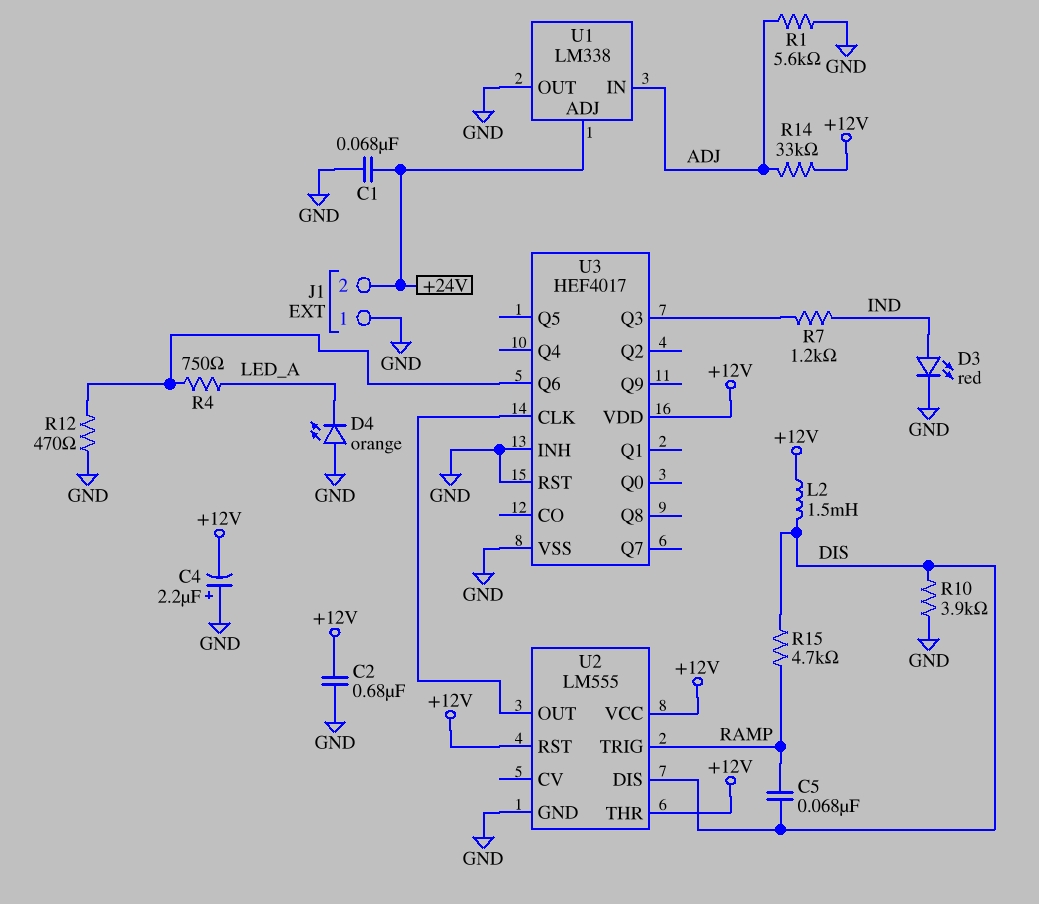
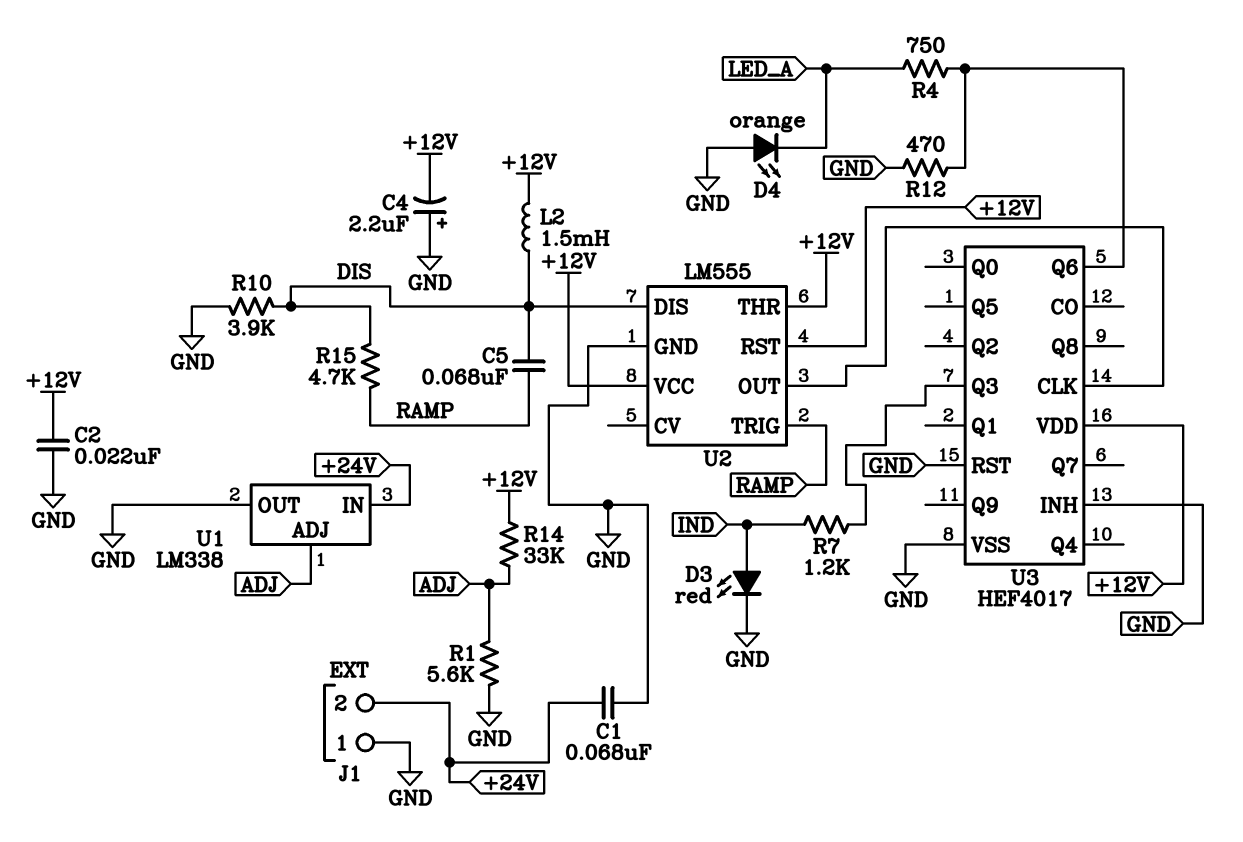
C2: 680nF (+12V, GND) -> 22nF (+12V, GND)
U1 pin ADJ: +24V -> ADJ
U1 pin IN: ADJ -> +24V

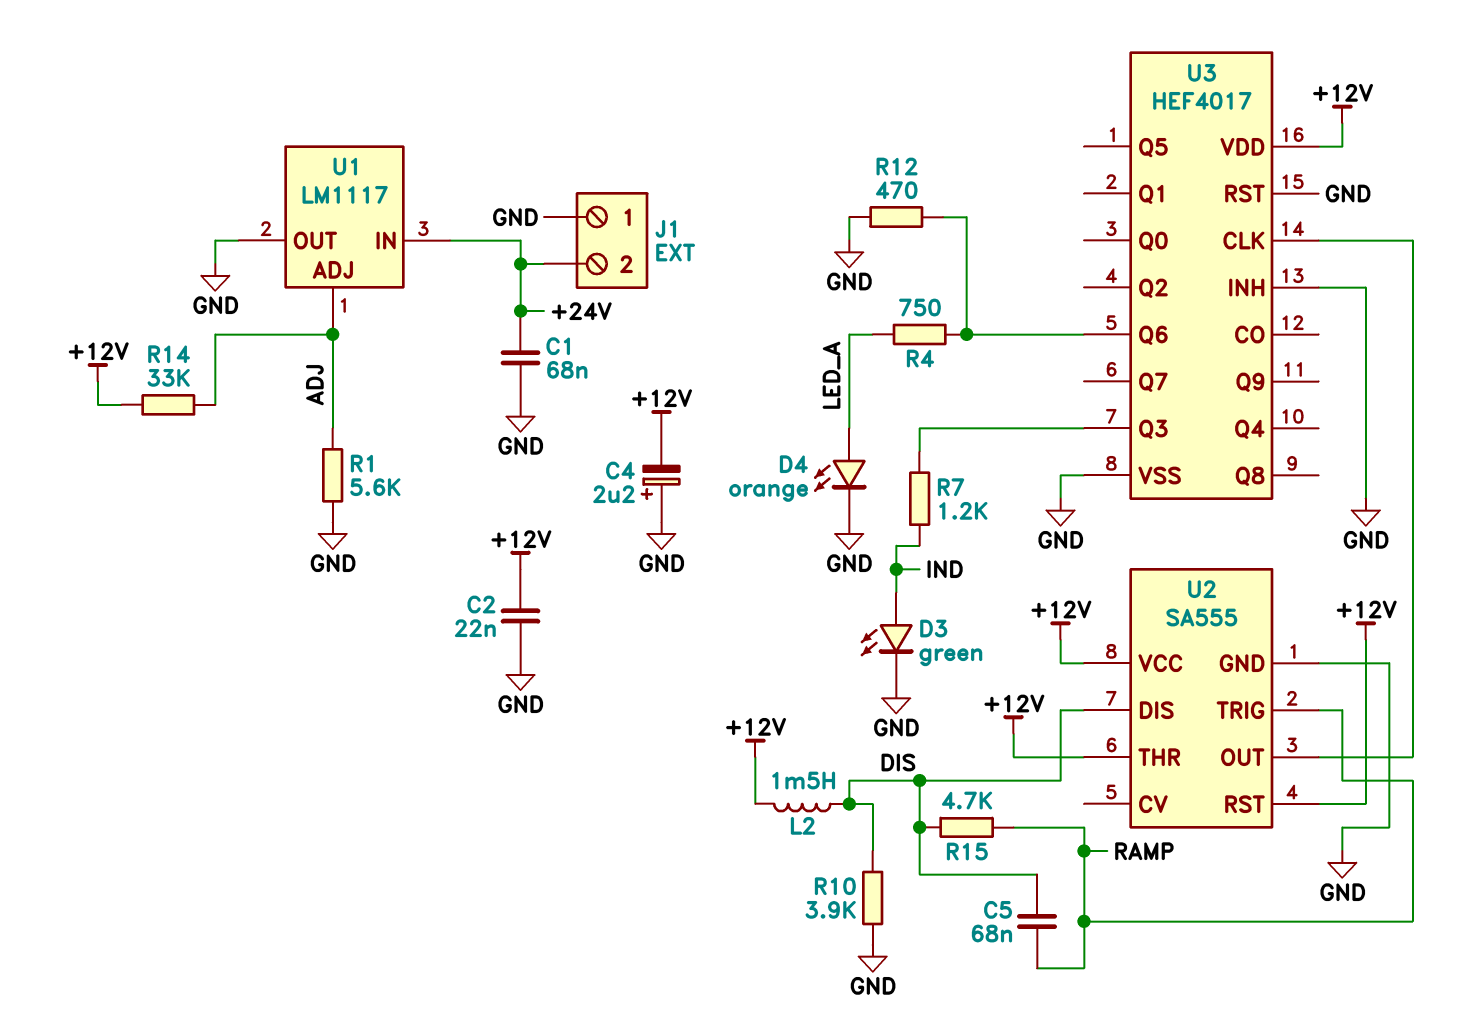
D3: LED red (A IND, K GND) -> LED green (A IND, K GND)
D4: LED orange (A GND, K LED_A) -> LED orange (A LED_A, K GND)
U1: LM338 -> LM1117
U2: LM555 -> SA555

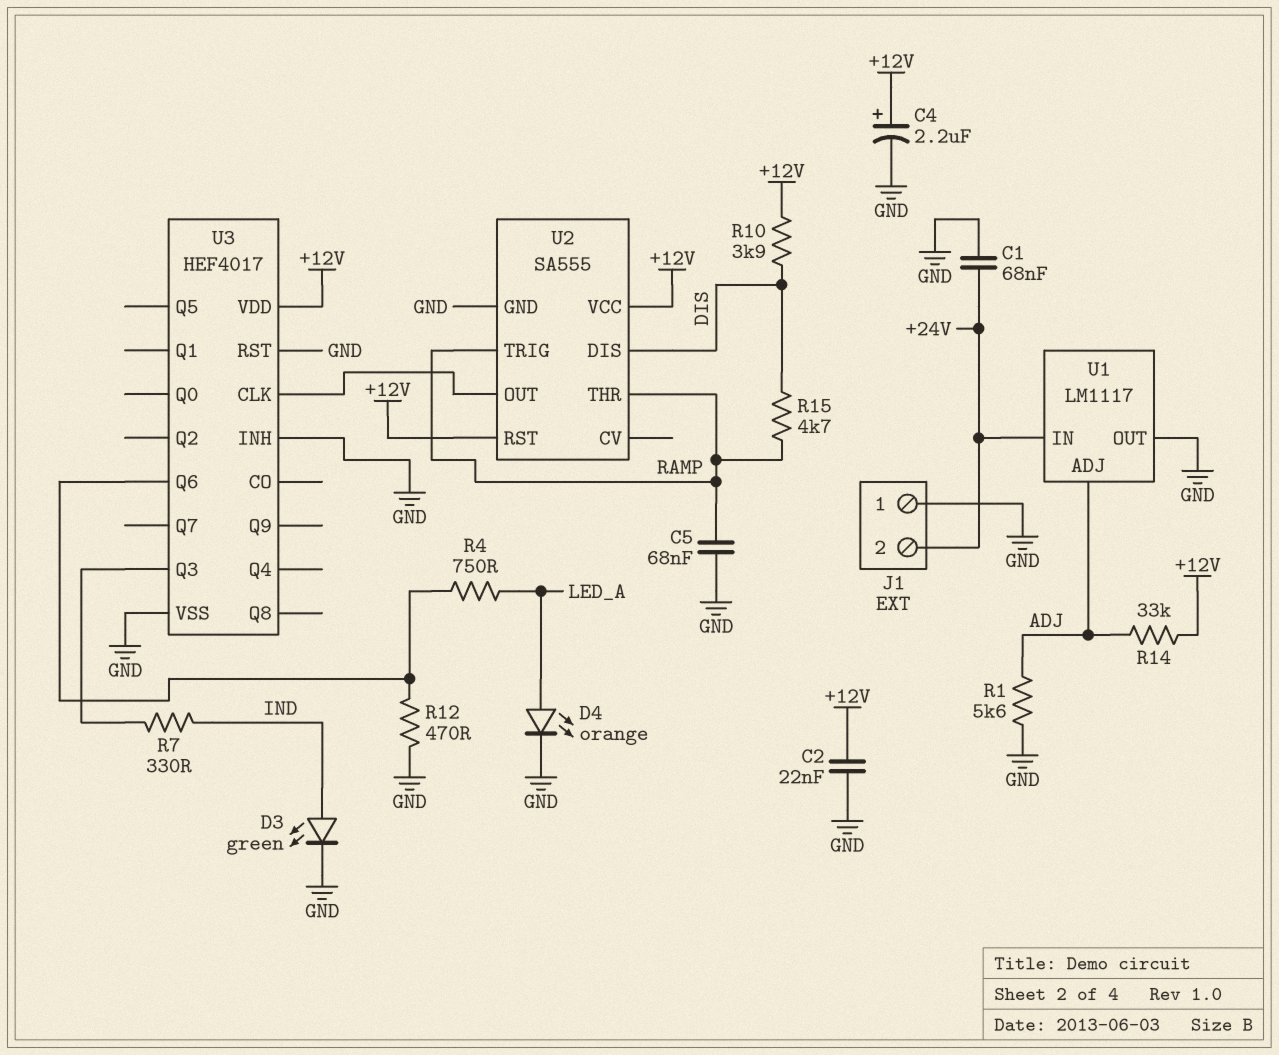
C4: 2.2uF (plus GND, minus +12V) -> 2.2uF (plus +12V, minus GND)
C5: 68nF (DIS, RAMP) -> 68nF (GND, RAMP)
L2: 1.5mH (+12V, DIS) -> none
R7: 1.2k (IND, U3/Q3) -> 330 (IND, U3/Q3)
R10: 3.9k (DIS, GND) -> 3.9k (+12V, DIS)
U2 pin THR: +12V -> RAMP

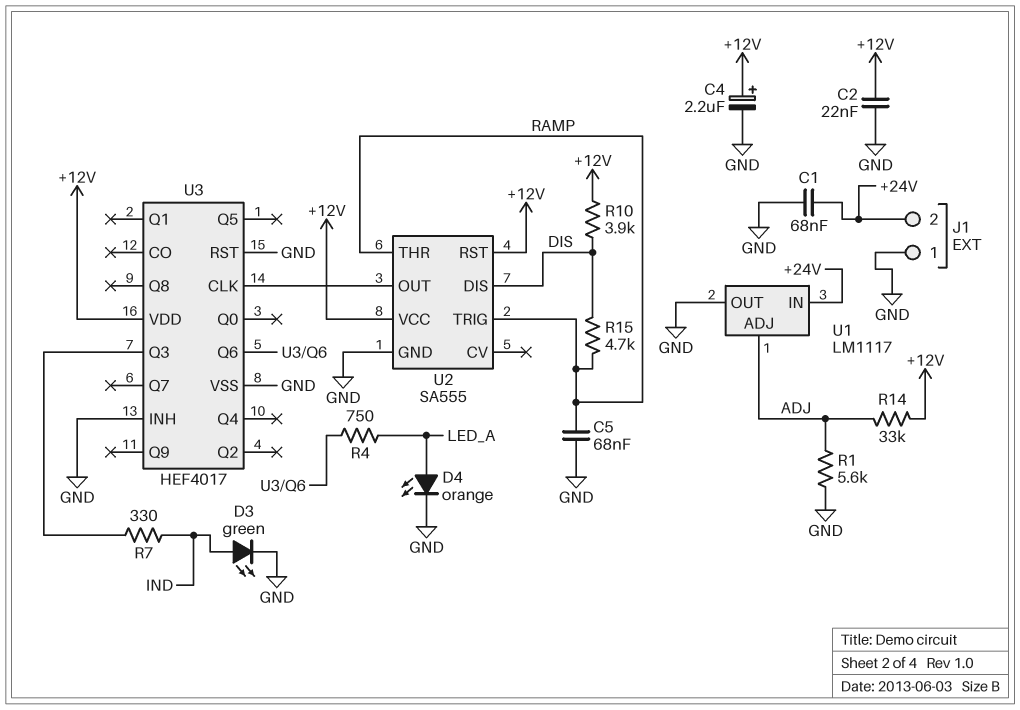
R12: 470 (GND, U3/Q6) -> none

